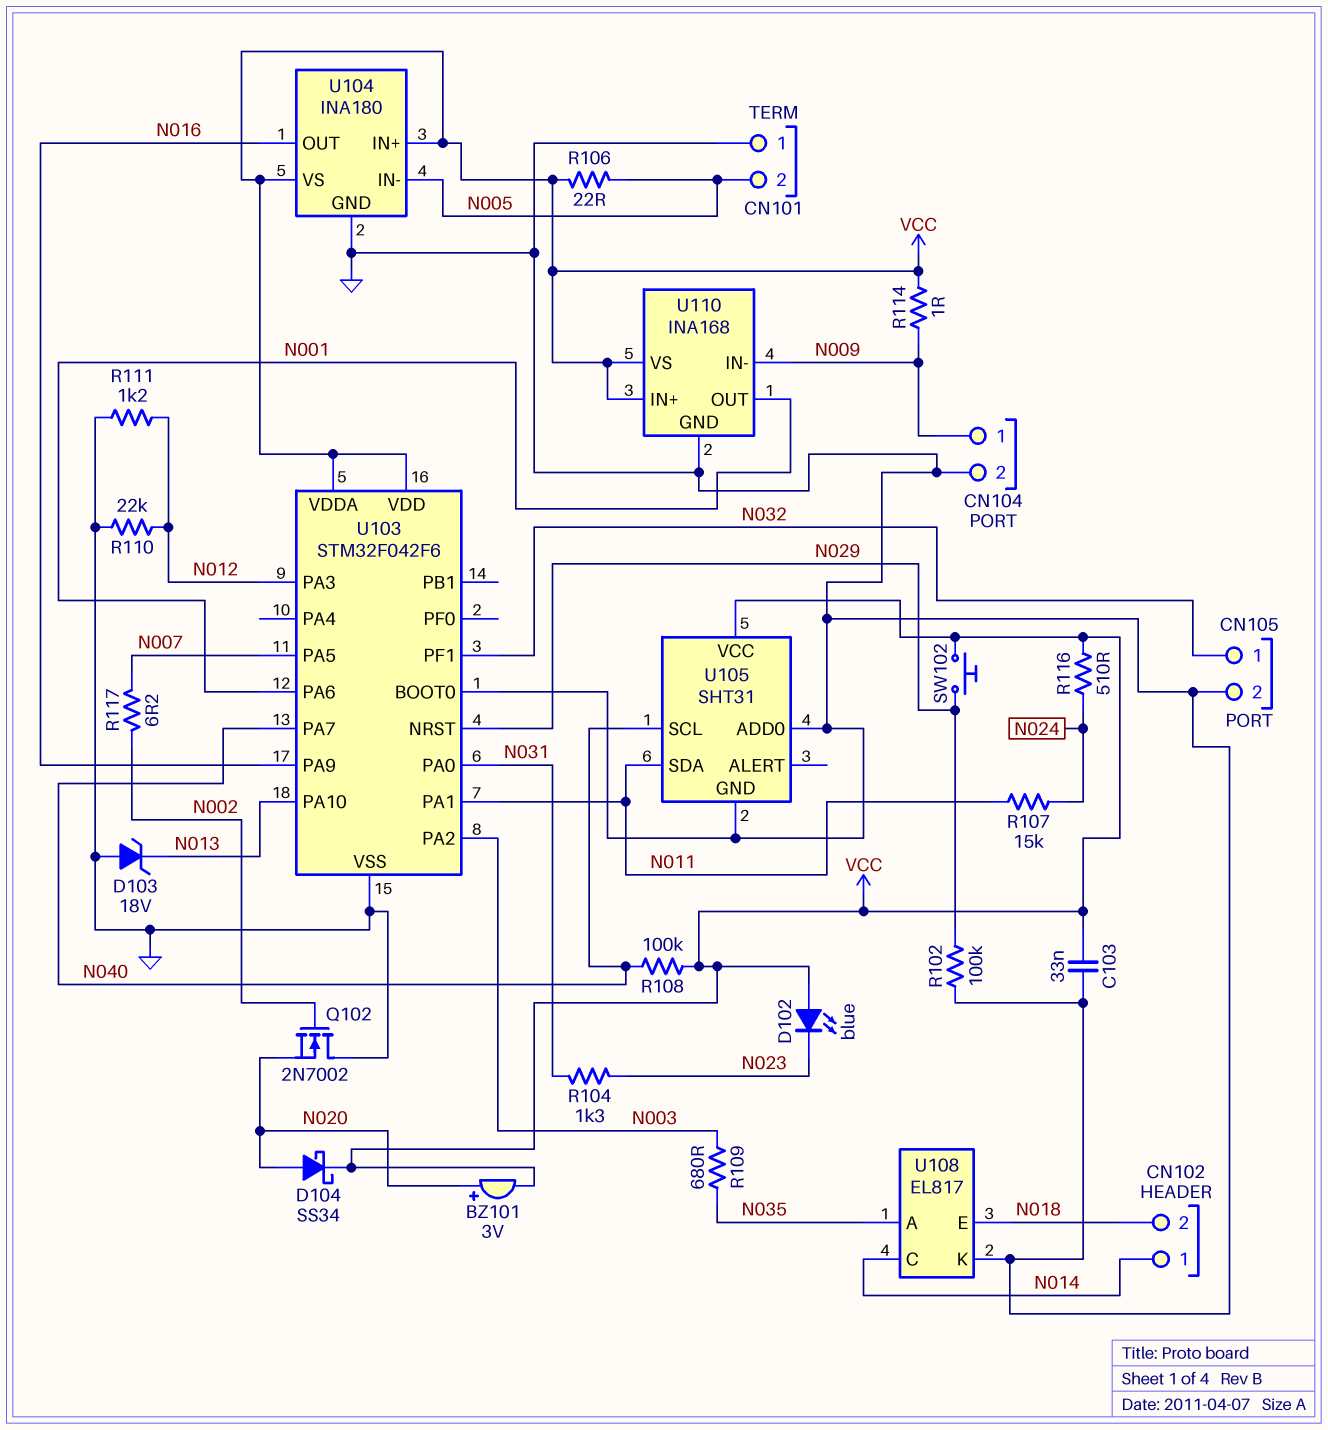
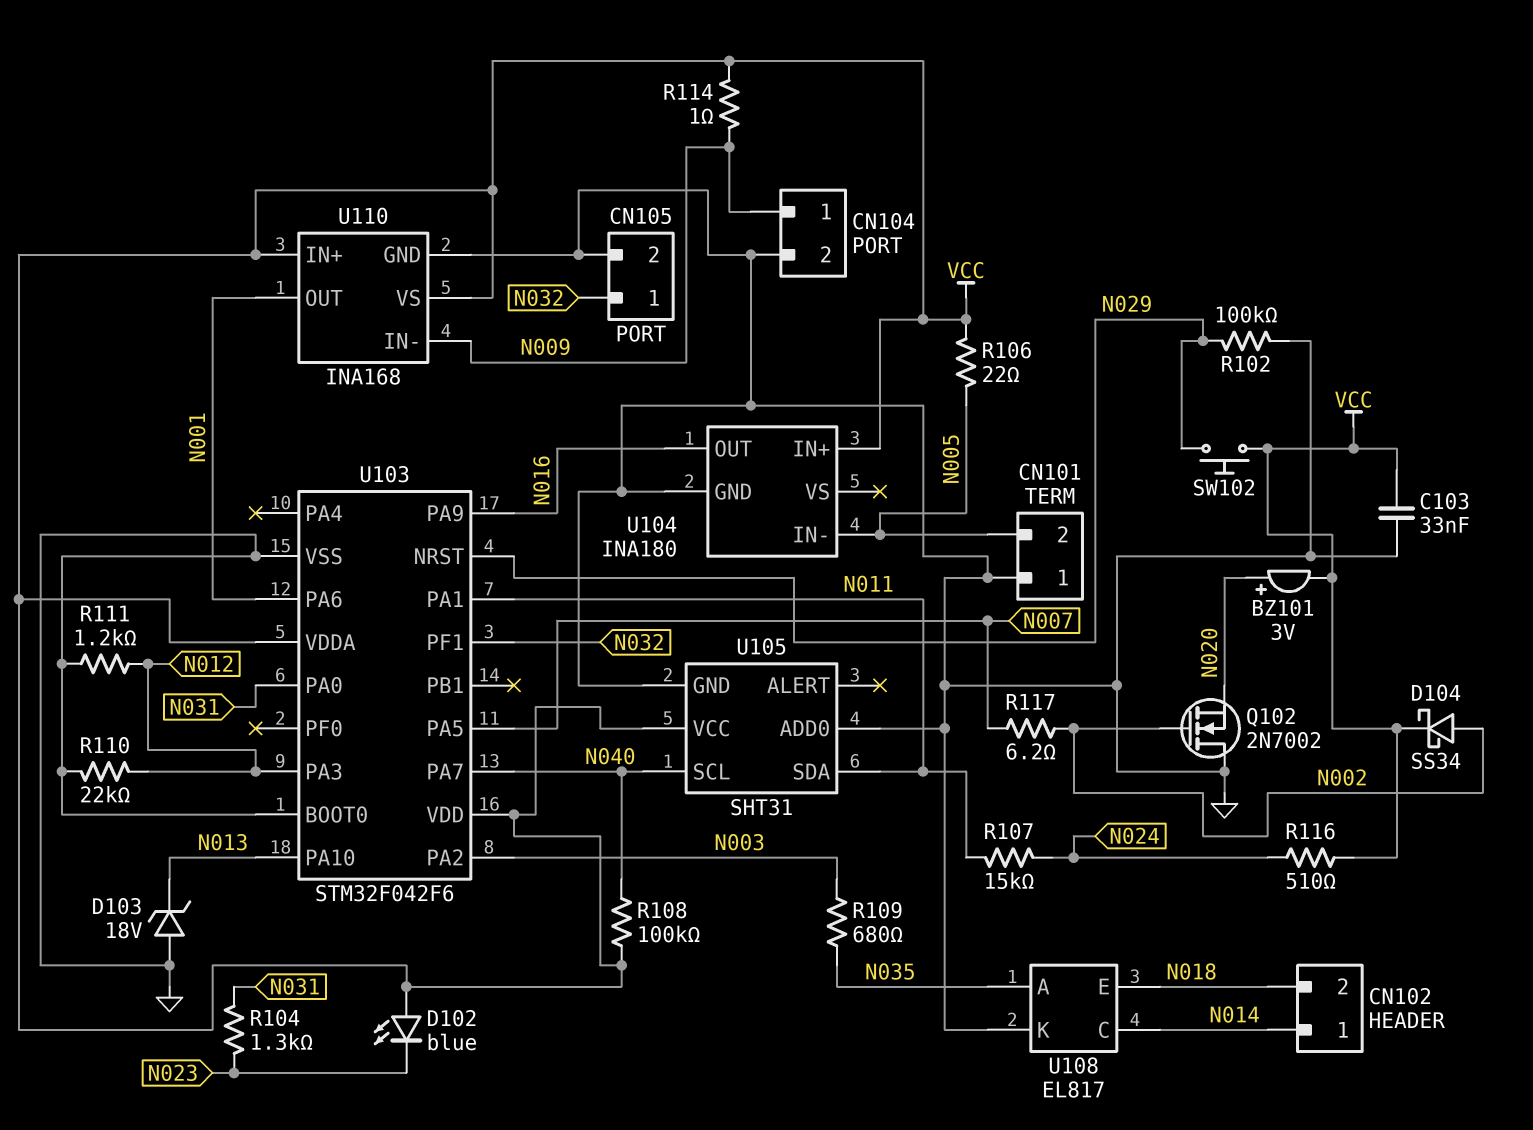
D104: schottky SS34 (A N020, K VCC) -> schottky SS34 (A N002, K VCC)
U104 pin VS: VCC -> none

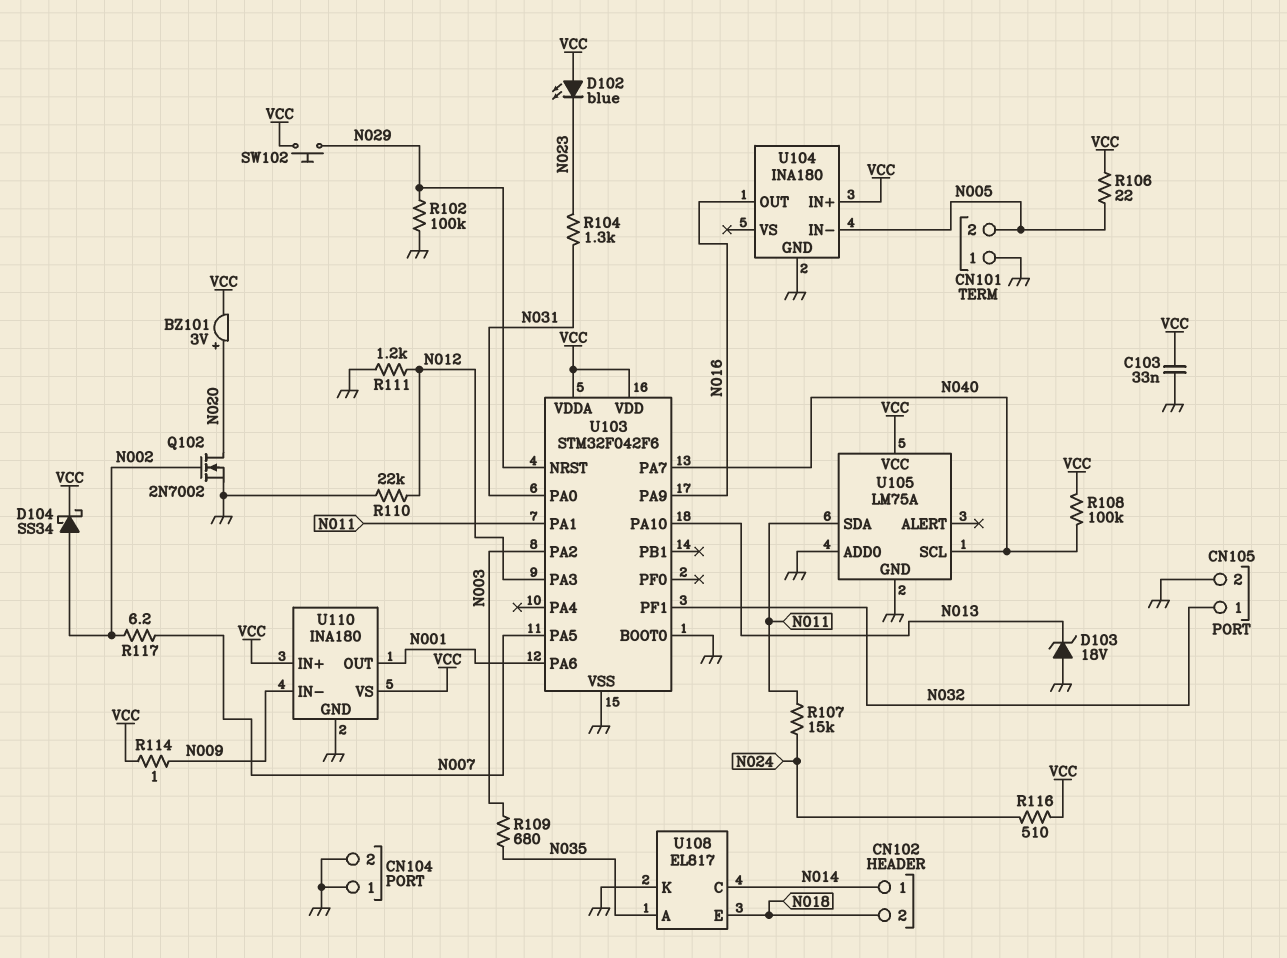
CN104 pin 1: N009 -> GND
Q102: NMOS 2N7002 (G N002, D GND, S N020) -> NMOS 2N7002 (G N002, D N020, S GND)
U105: SHT31 -> LM75A
U110: INA168 -> INA180

